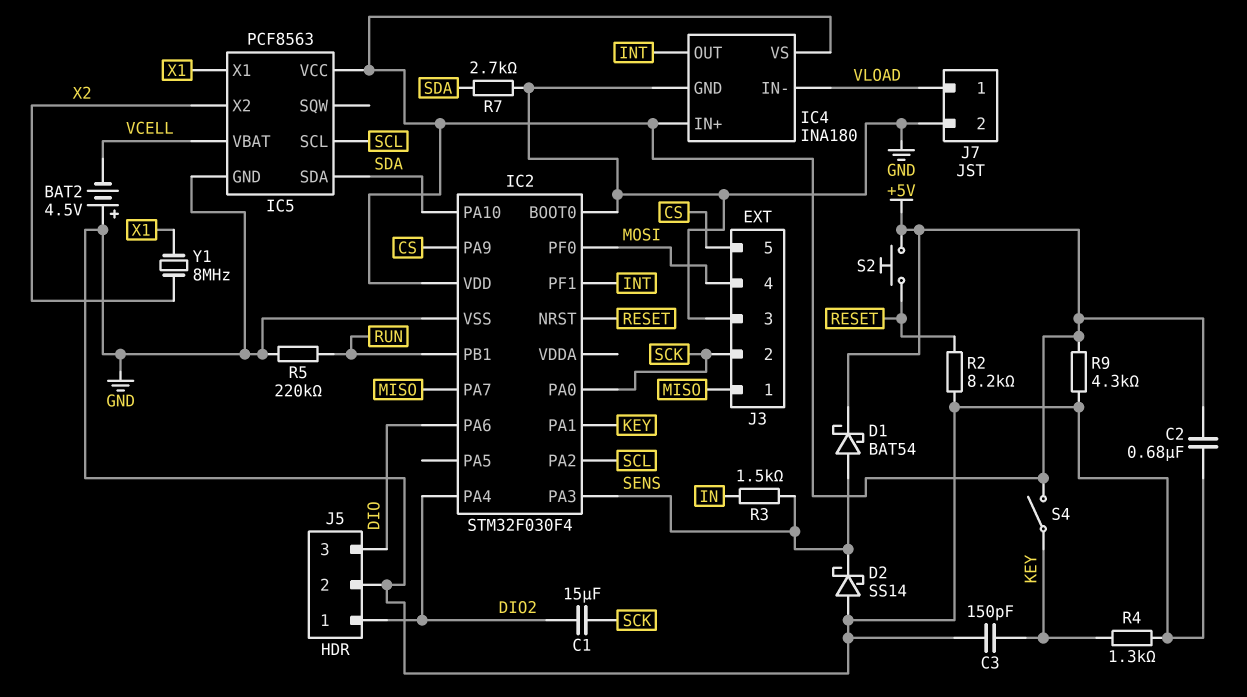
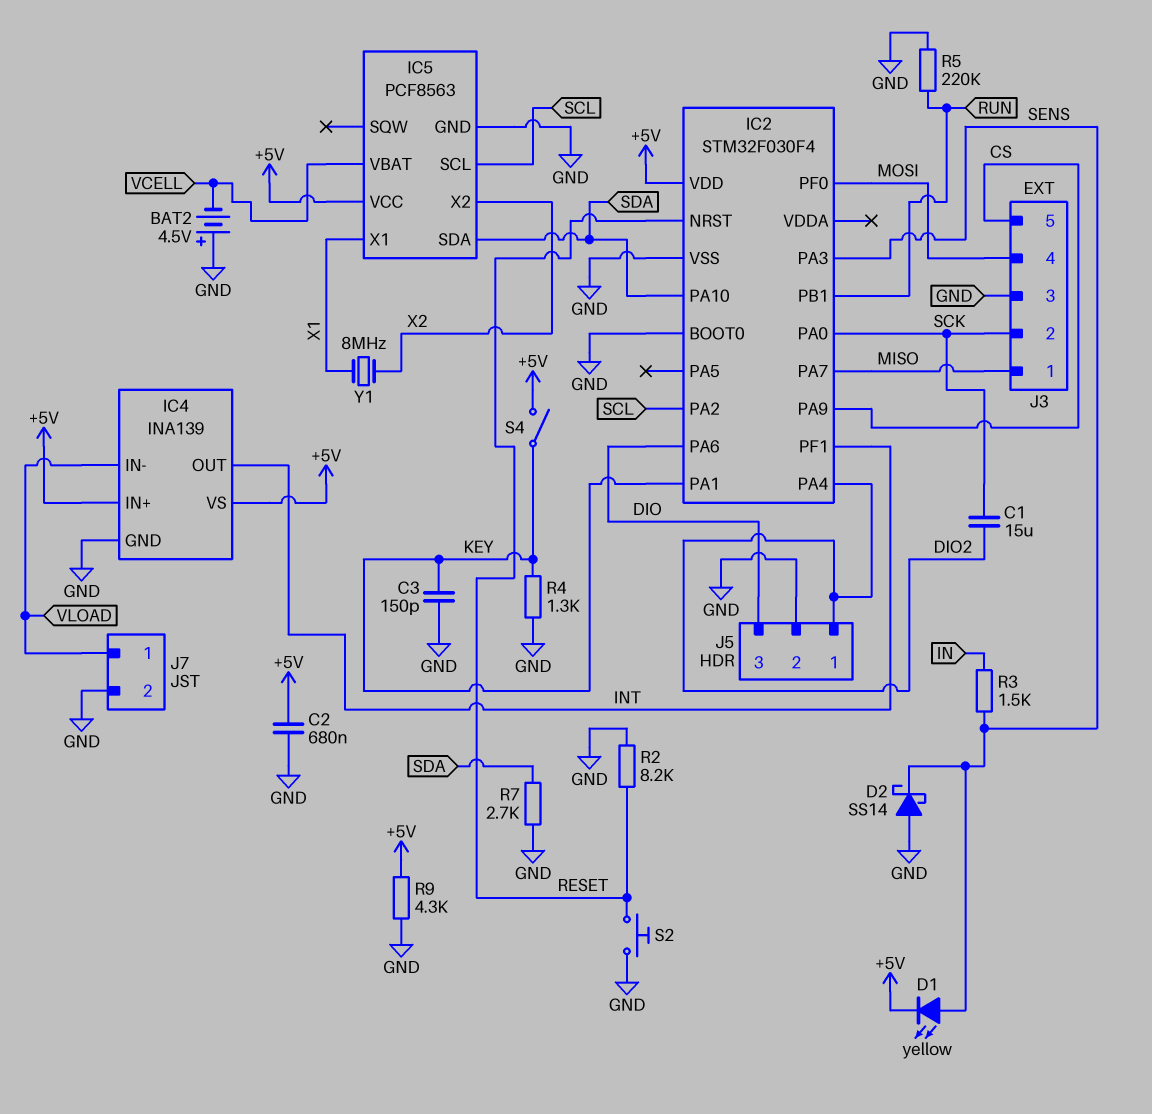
D1: schottky BAT54 (A SENS, K +5V) -> LED yellow (A SENS, K +5V)
IC4: INA180 -> INA139
S2: button (+5V, RESET) -> button (GND, RESET)

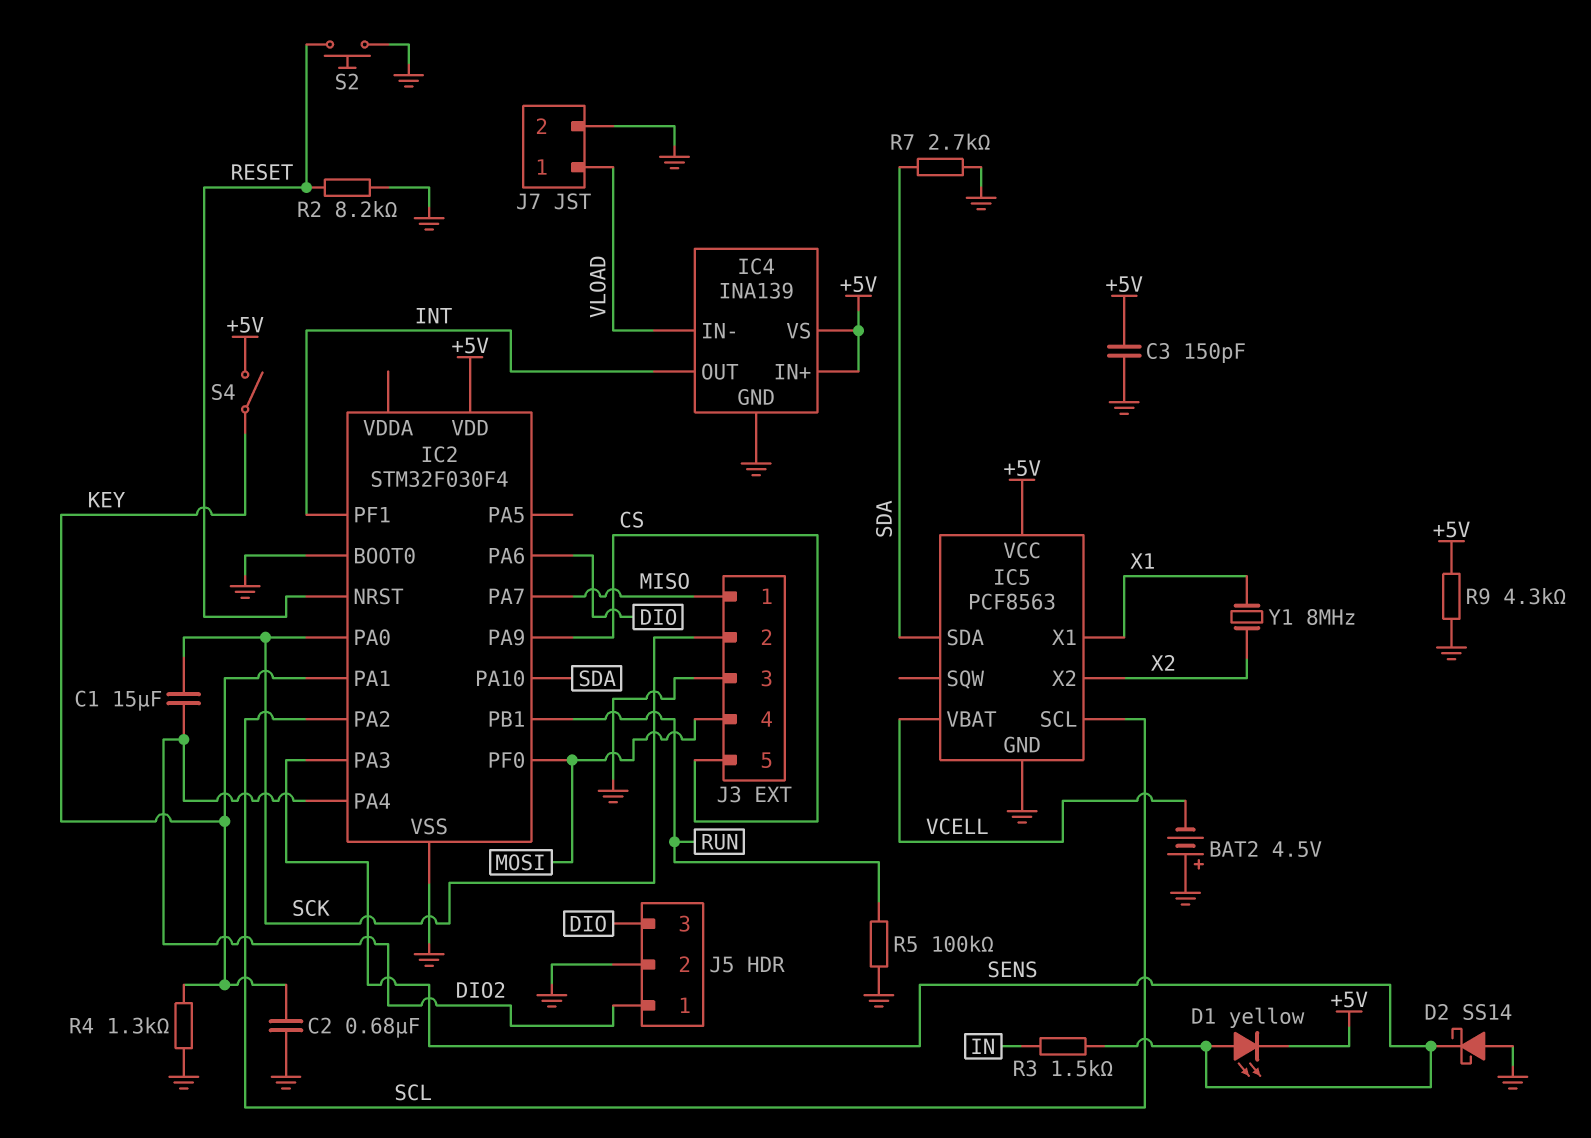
C2: 680nF (+5V, GND) -> 680nF (GND, KEY)
C3: 150pF (GND, KEY) -> 150pF (+5V, GND)
R5: 220k (GND, RUN) -> 100k (GND, RUN)

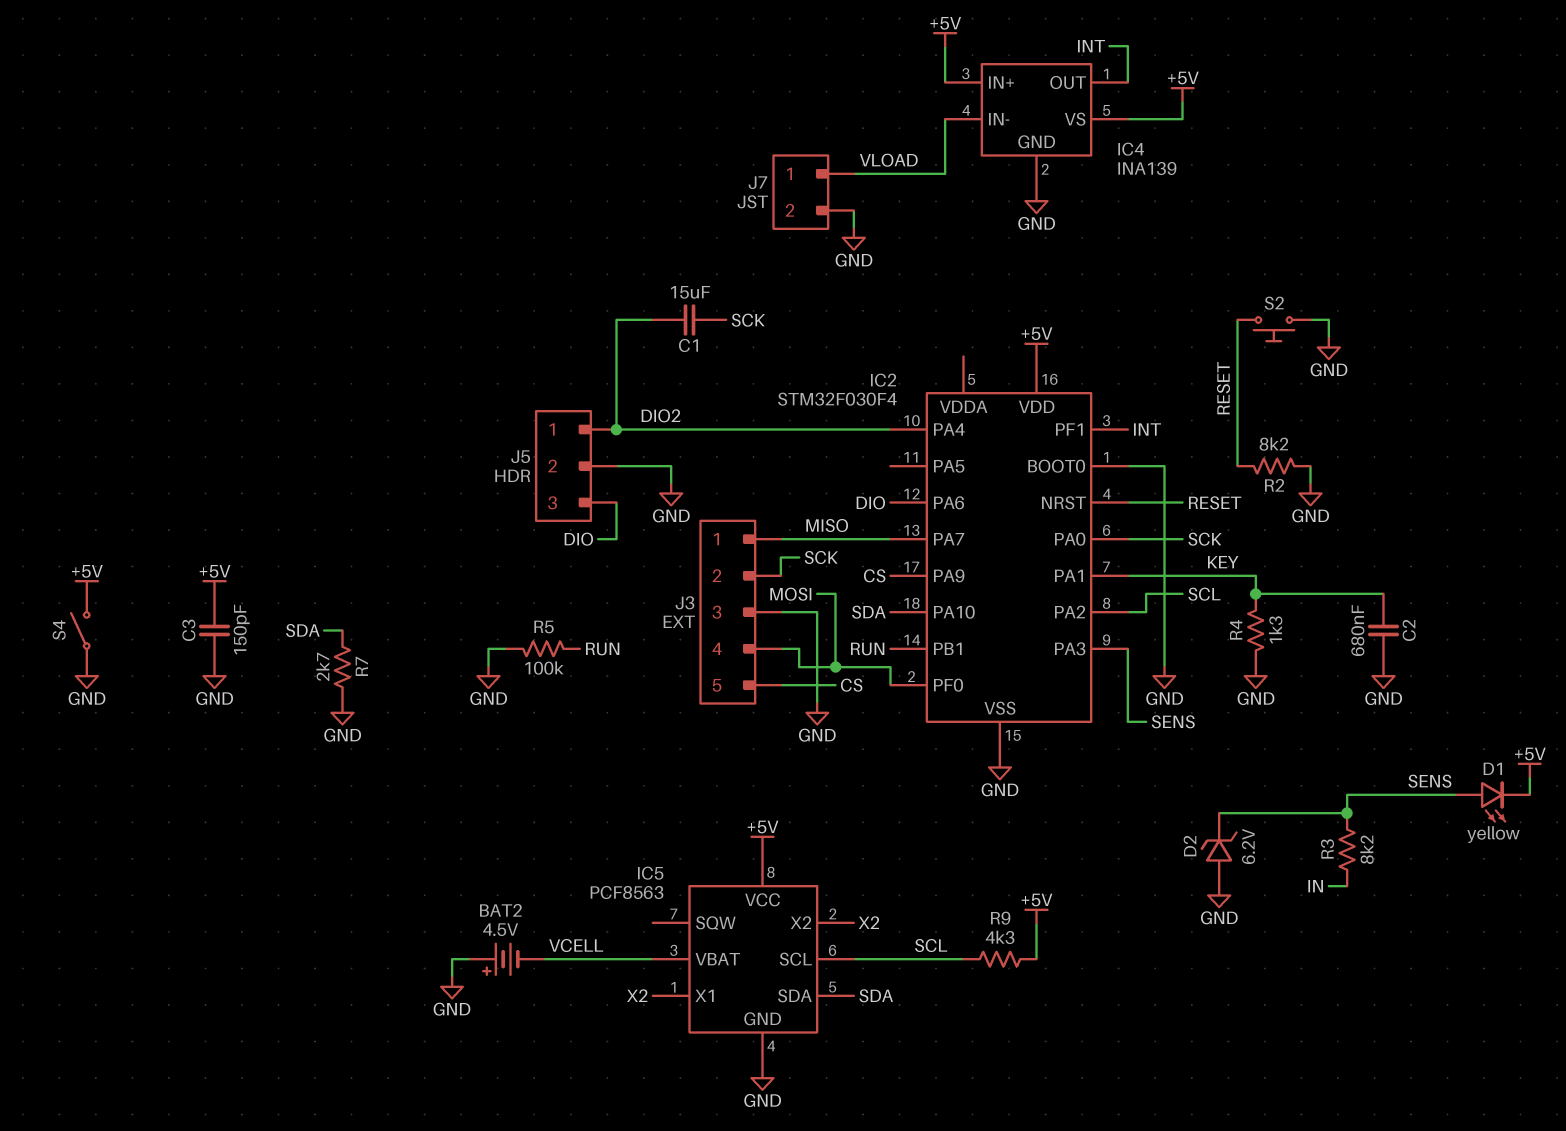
D2: schottky SS14 (A GND, K SENS) -> zener 6.2V (A GND, K SENS)
IC5 pin X1: X1 -> X2
R3: 1.5k (IN, SENS) -> 8.2k (IN, SENS)
R9: 4.3k (+5V, GND) -> 4.3k (+5V, SCL)
S4: switch (+5V, KEY) -> switch (+5V, GND)
Y1: 8MHz (X1, X2) -> none

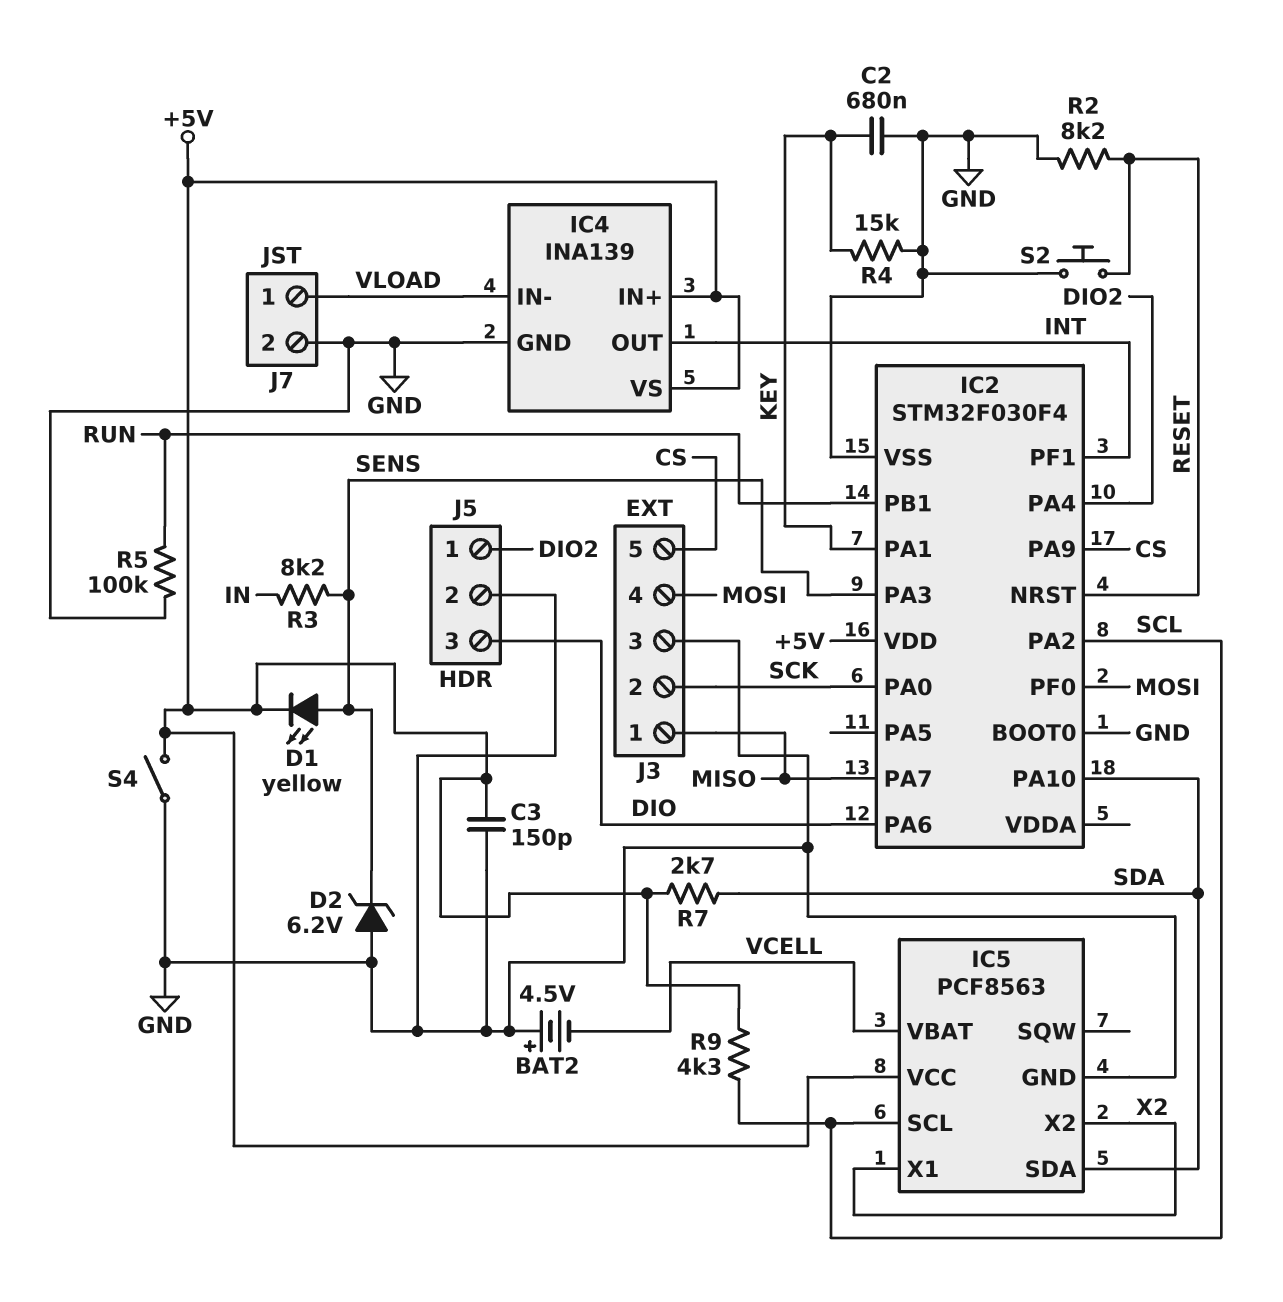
C1: 15uF (DIO2, SCK) -> none
R4: 1.3k (GND, KEY) -> 15k (GND, KEY)
R7: 2.7k (GND, SDA) -> 2.7k (+5V, SDA)

